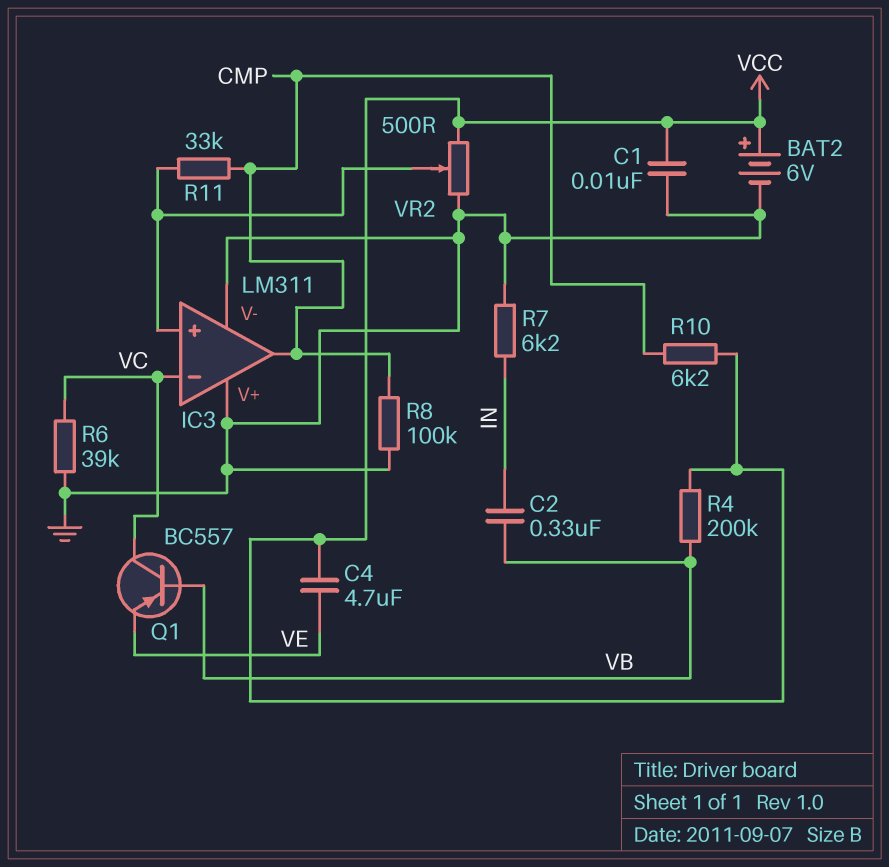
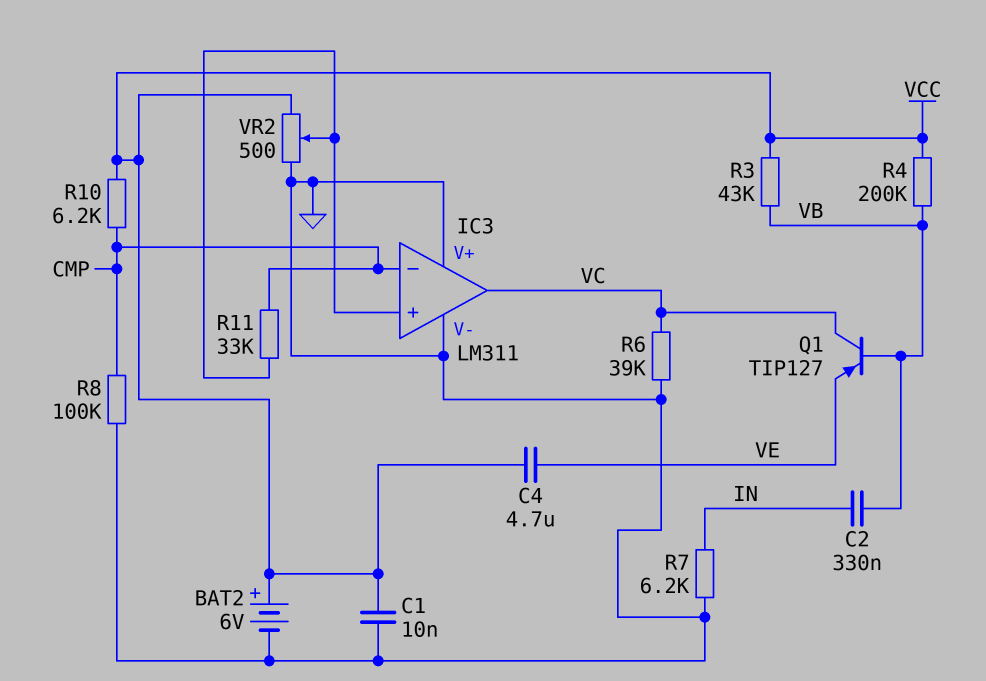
IC3 pin in-: VC -> CMP
IC3 pin out: CMP -> VC
Q1: PNP BC557 (B VB, C VC, E VE) -> PNP TIP127 (B VB, C VC, E VE)
R3: none -> 43k (VB, VCC)

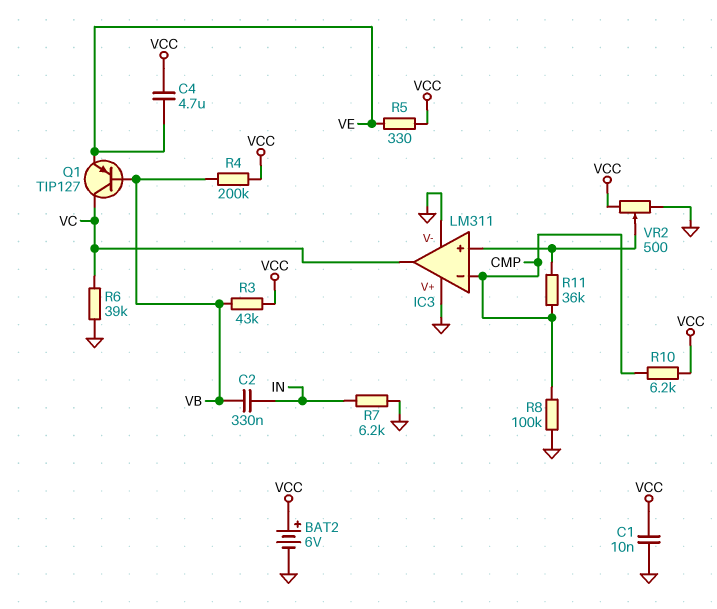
R5: none -> 330 (VCC, VE)
R11: 33k (CMP, IC3/in+) -> 36k (CMP, IC3/in+)

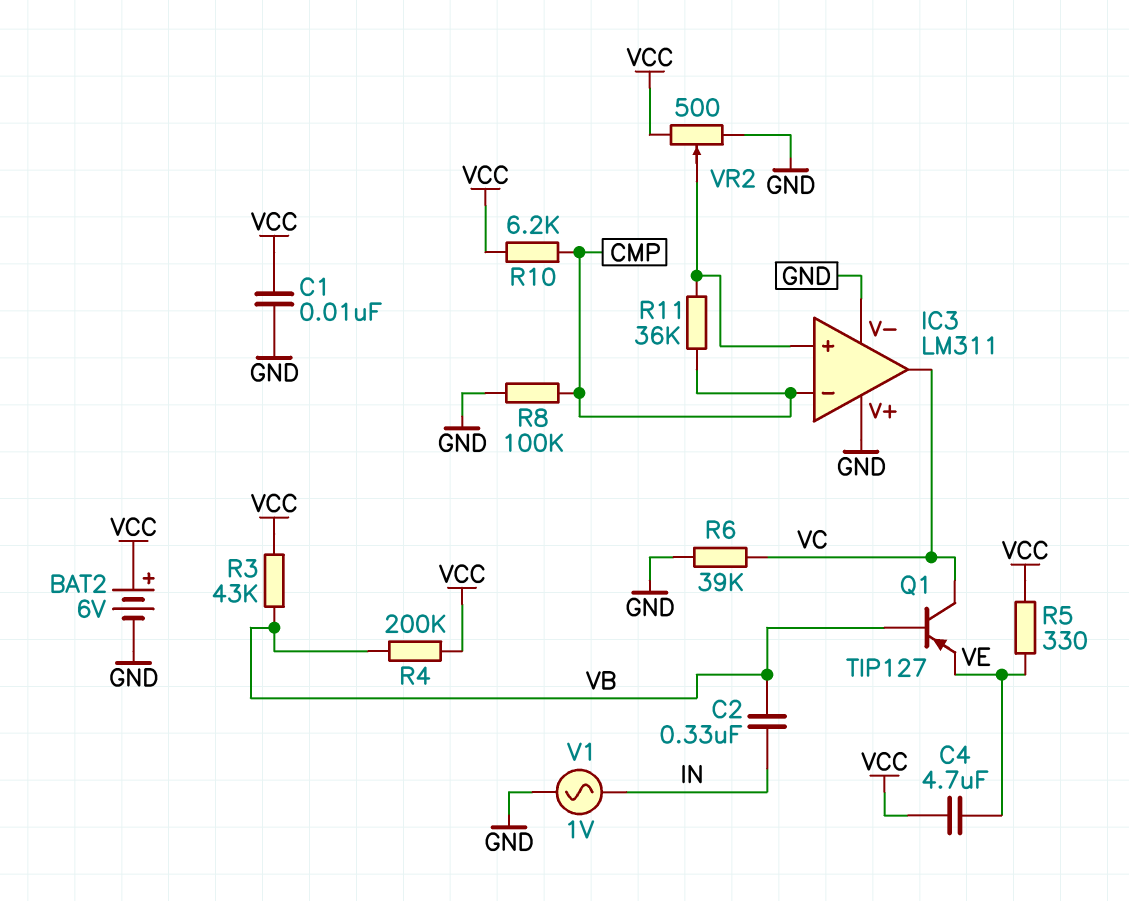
R7: 6.2k (GND, IN) -> none
V1: none -> AC 1V (GND, IN)

